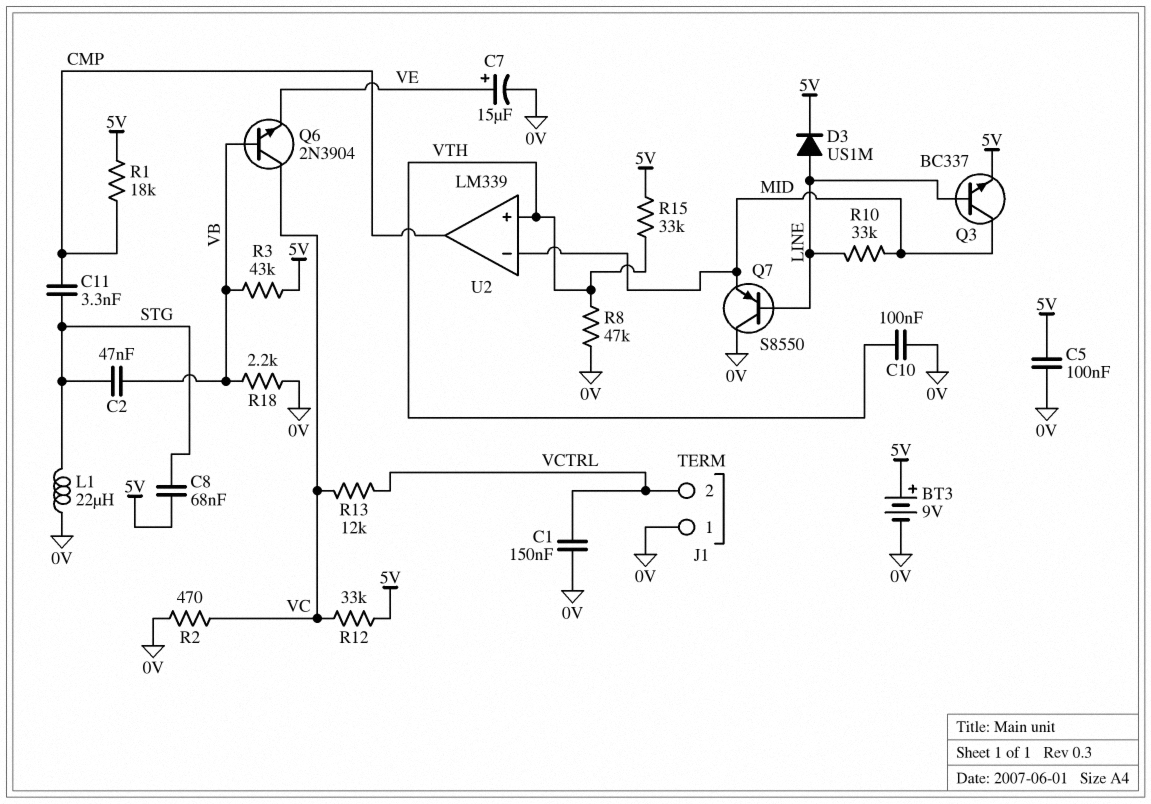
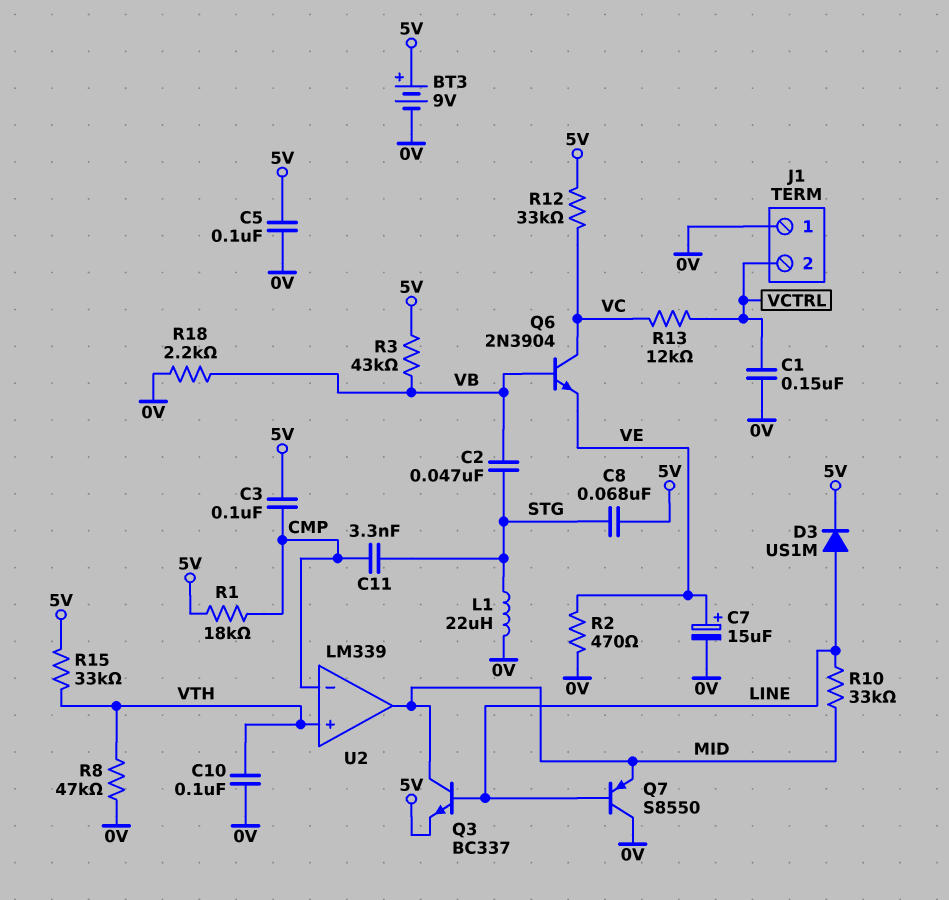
C3: none -> 100nF (5V, CMP)
R2: 470 (0V, VC) -> 470 (0V, VE)
U2 pin in-: MID -> CMP
U2 pin out: CMP -> MID

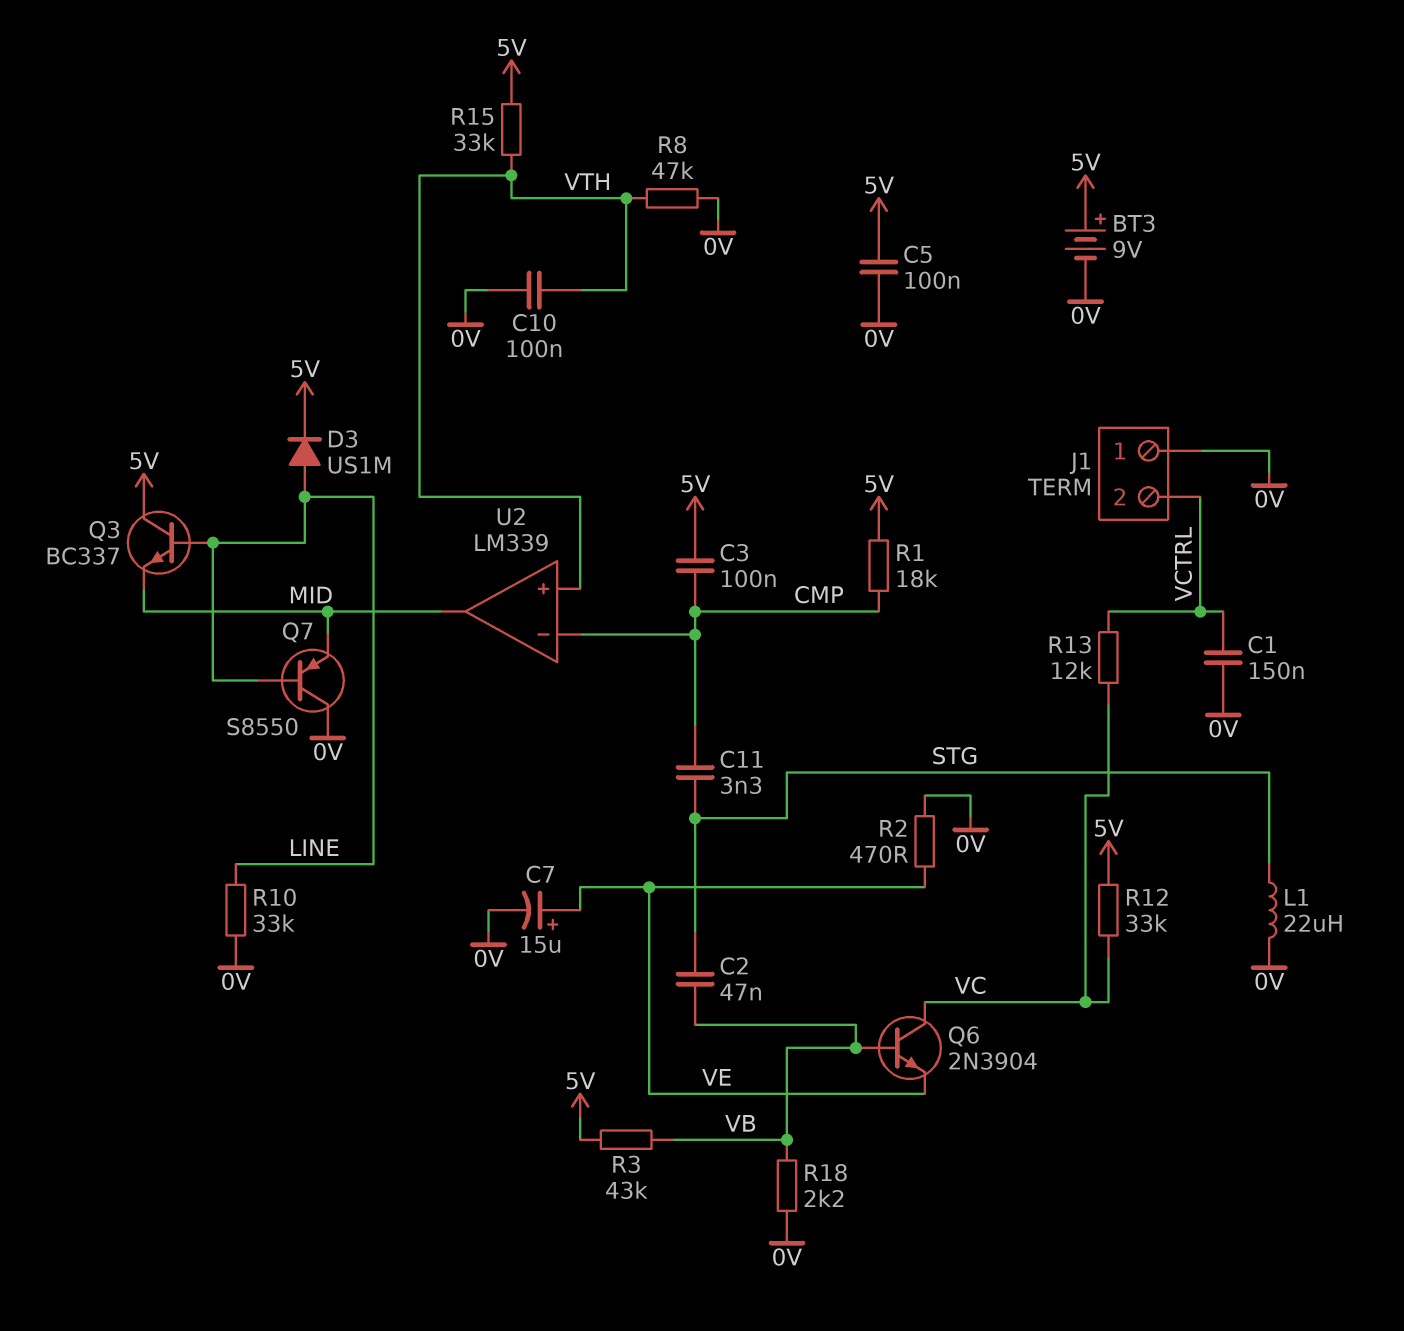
C8: 68nF (5V, STG) -> none
Q3: NPN BC337 (B LINE, C MID, E 5V) -> NPN BC337 (B LINE, C 5V, E MID)
R10: 33k (LINE, MID) -> 33k (0V, LINE)

